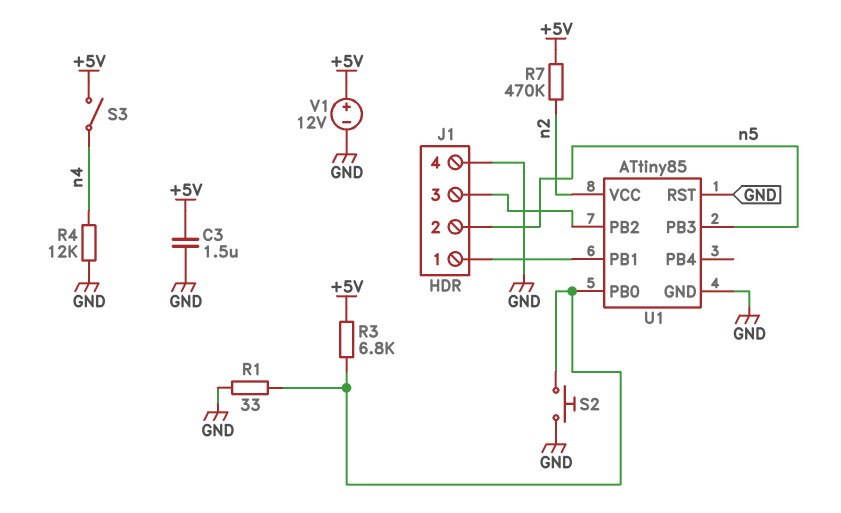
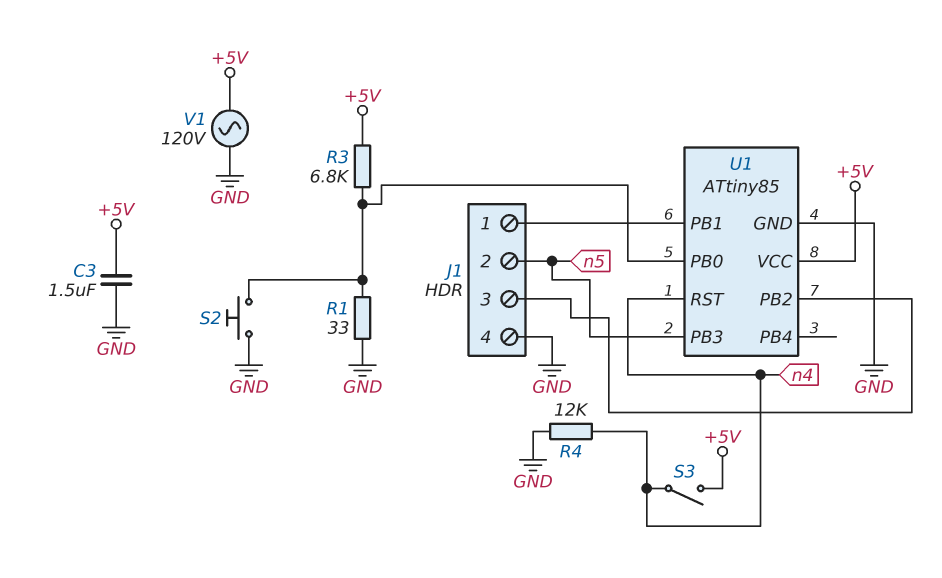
R7: 470k (+5V, n2) -> none
U1 pin RST: GND -> n4
U1 pin VCC: n2 -> +5V
V1: 12V (plus +5V, minus GND) -> AC 120V (+5V, GND)

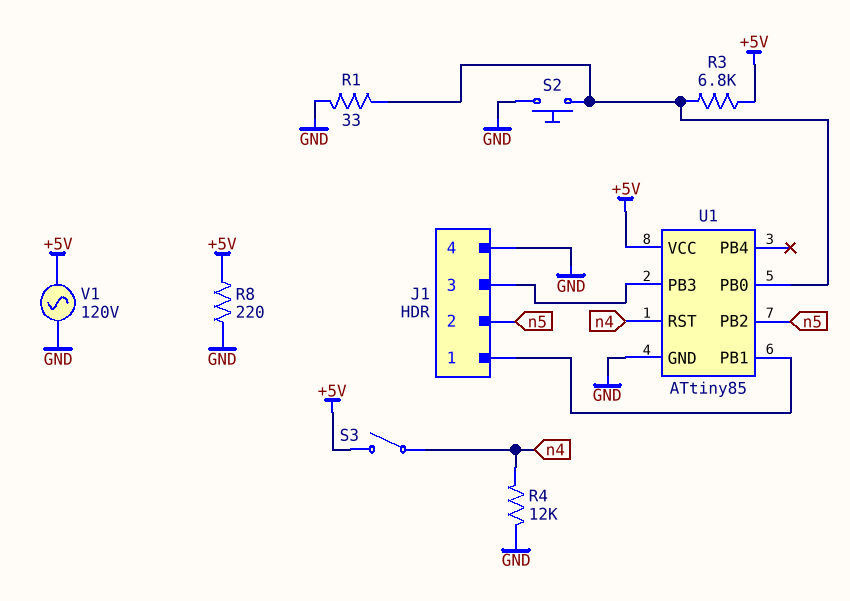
C3: 1.5uF (+5V, GND) -> none
R8: none -> 220 (+5V, GND)
U1 pin PB2: J1/3 -> n5
U1 pin PB3: n5 -> J1/3

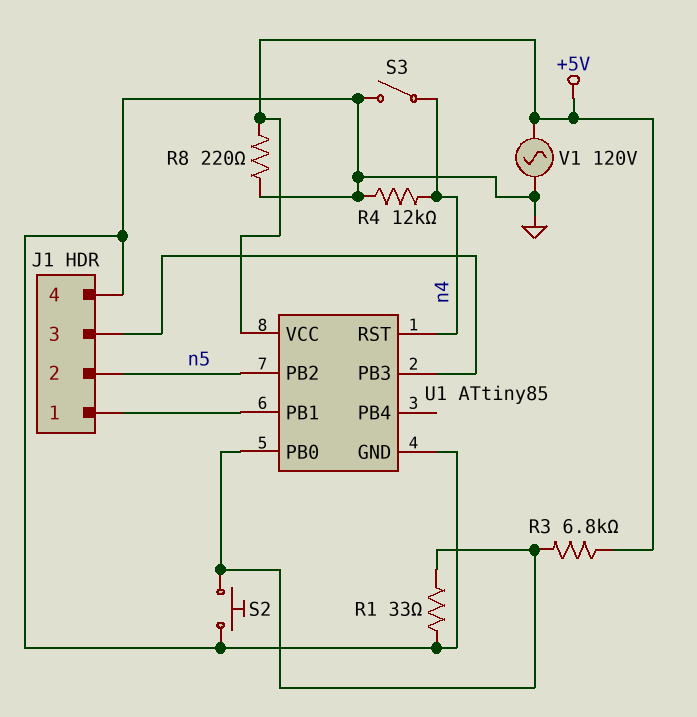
S3: switch (+5V, n4) -> switch (GND, n4)

